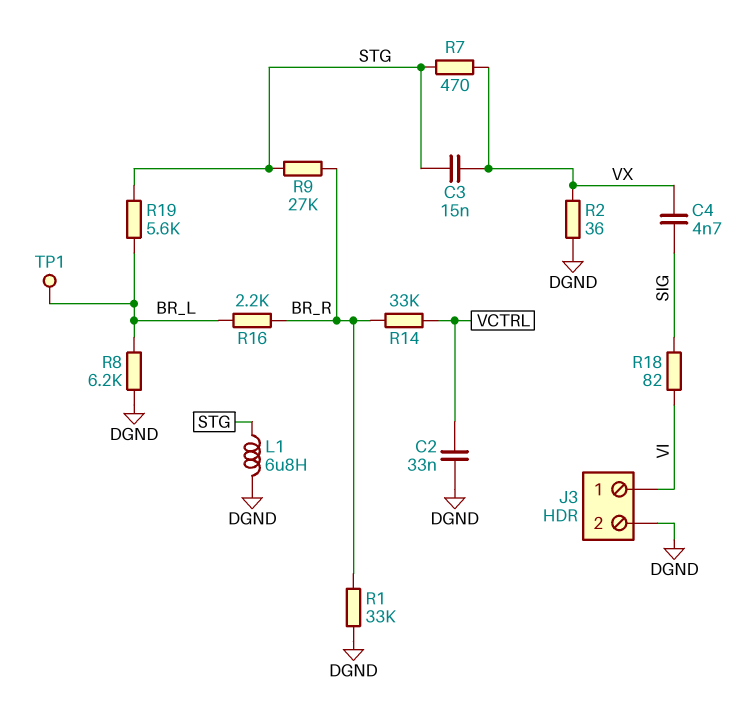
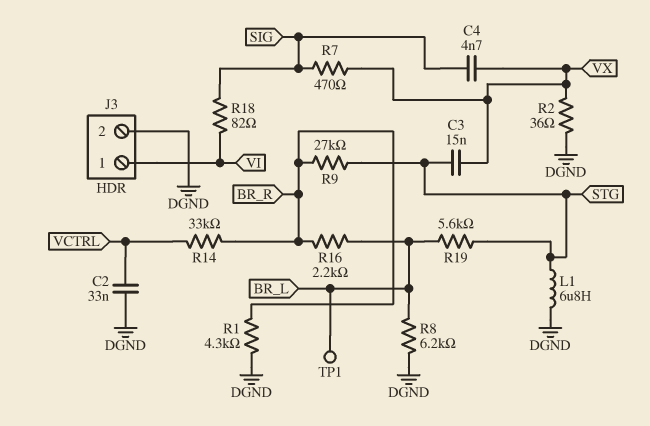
R1: 33k (BR_R, DGND) -> 4.3k (BR_R, DGND)
R7: 470 (STG, VX) -> 470 (SIG, VX)

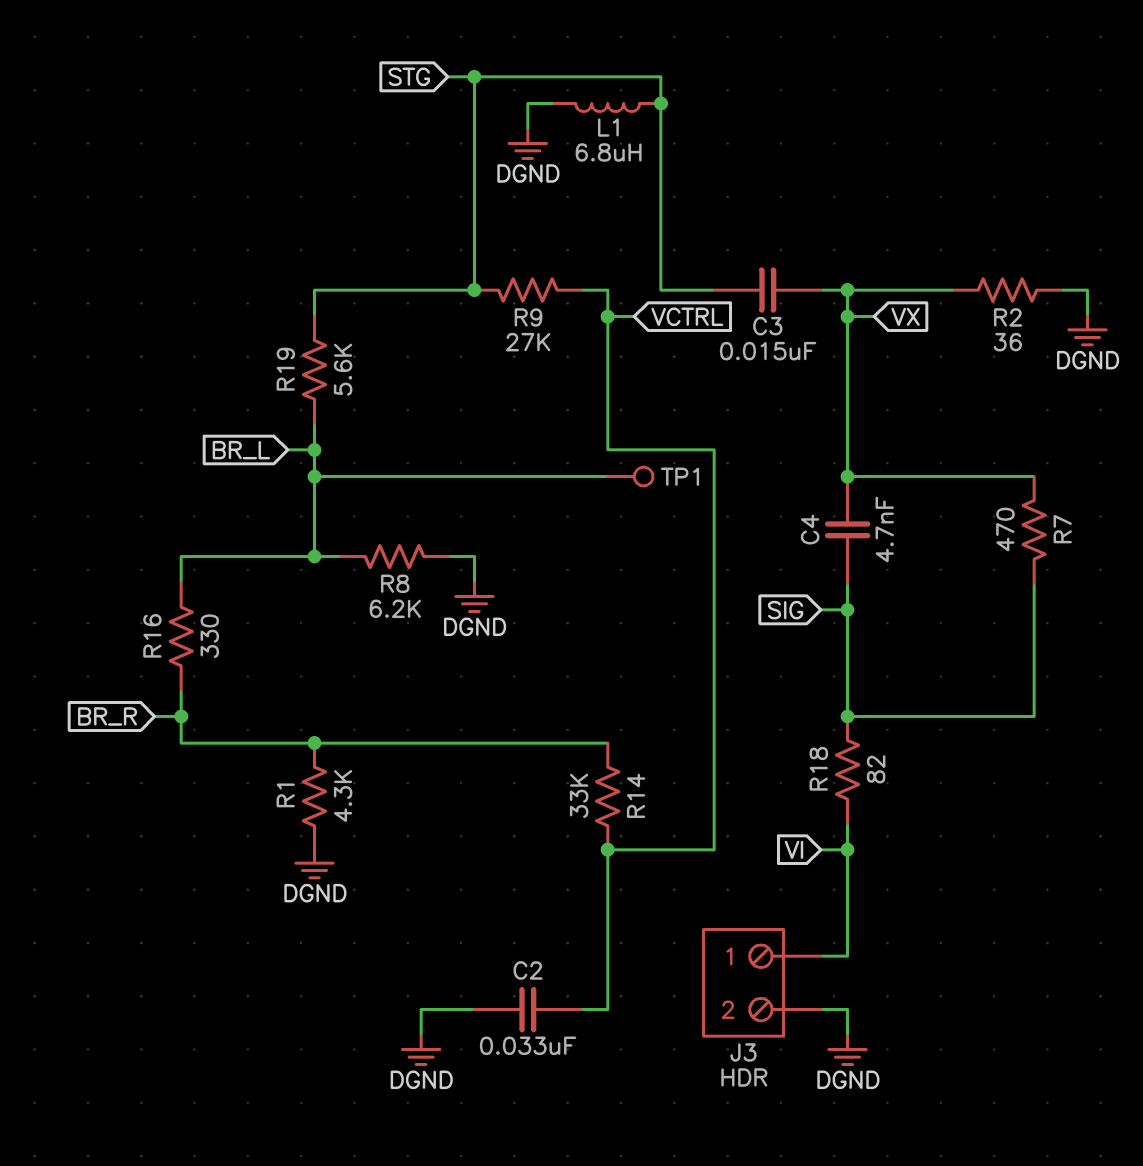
R9: 27k (BR_R, STG) -> 27k (STG, VCTRL)
R16: 2.2k (BR_L, BR_R) -> 330 (BR_L, BR_R)

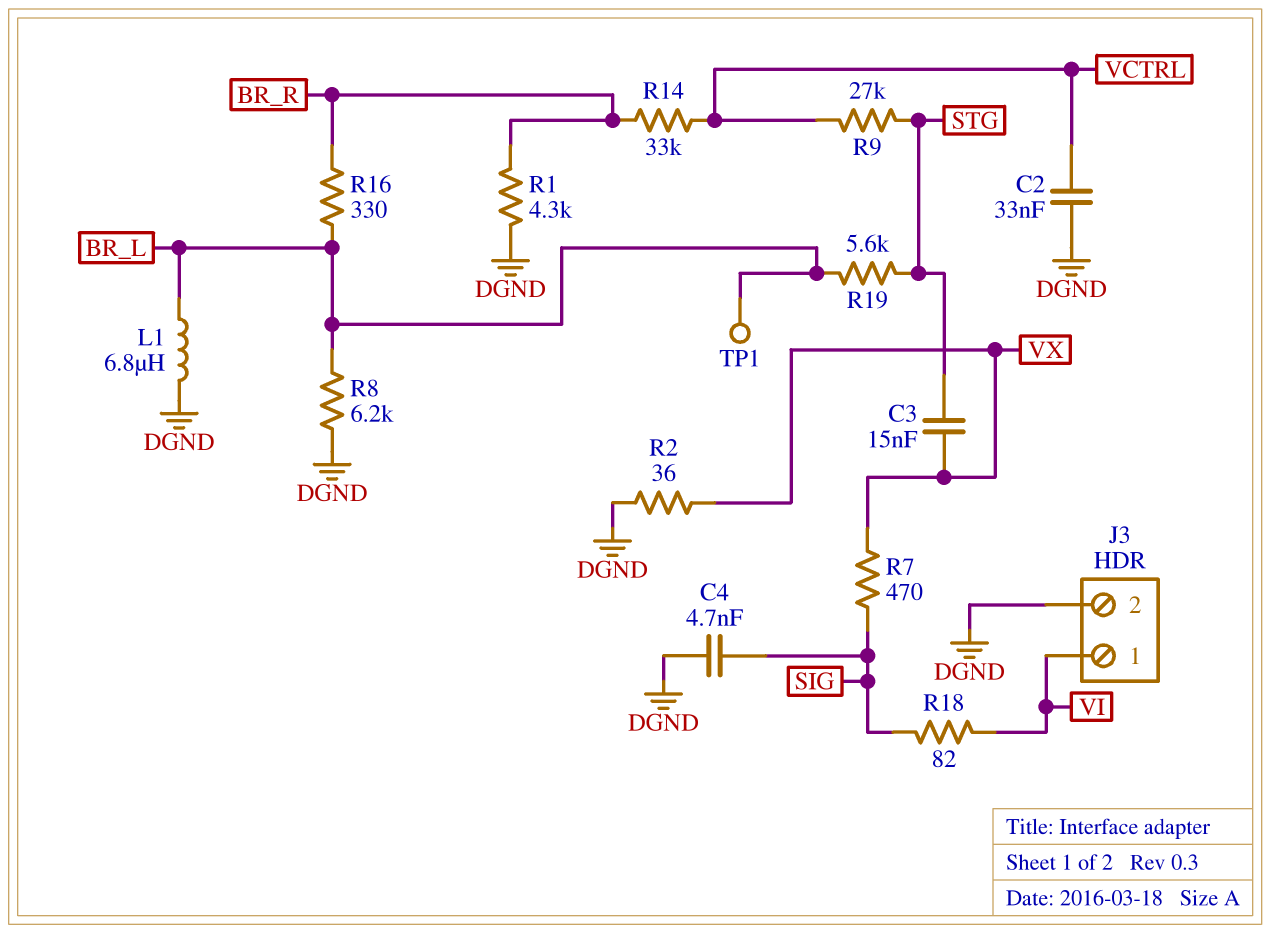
C4: 4.7nF (SIG, VX) -> 4.7nF (DGND, SIG)
L1: 6.8uH (DGND, STG) -> 6.8uH (BR_L, DGND)

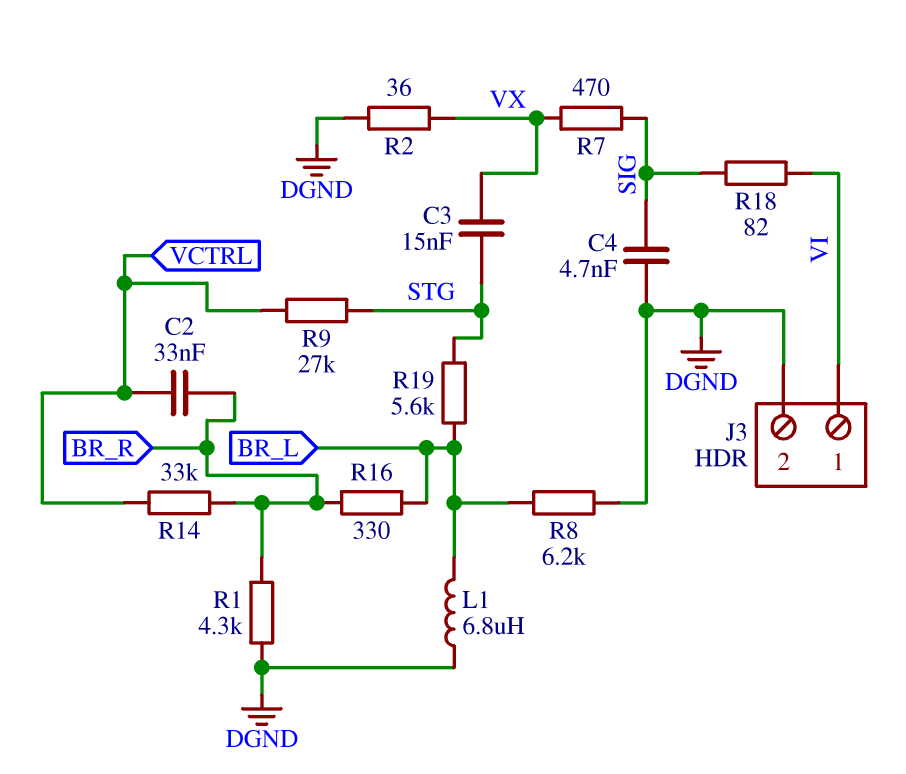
C2: 33nF (DGND, VCTRL) -> 33nF (BR_R, VCTRL)
TP1: test point (BR_L) -> none

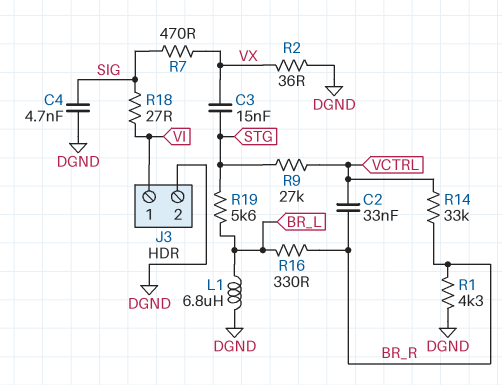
R8: 6.2k (BR_L, DGND) -> none
R18: 82 (SIG, VI) -> 27 (SIG, VI)

